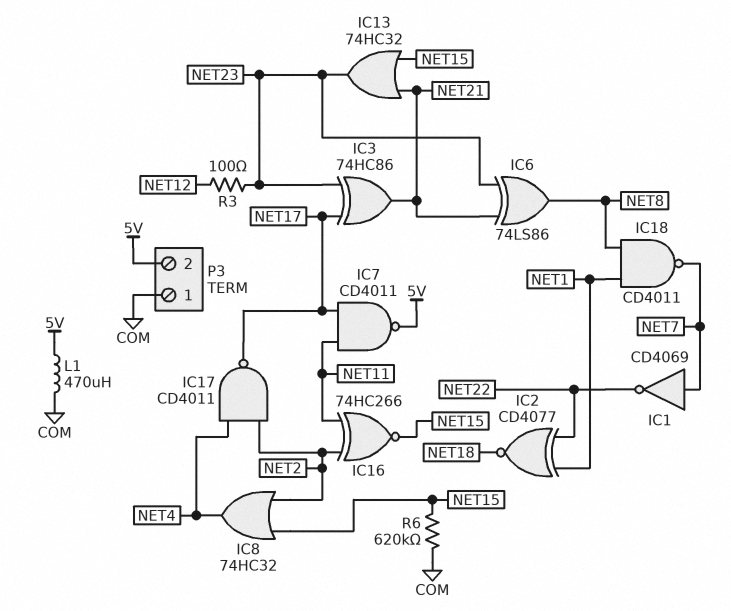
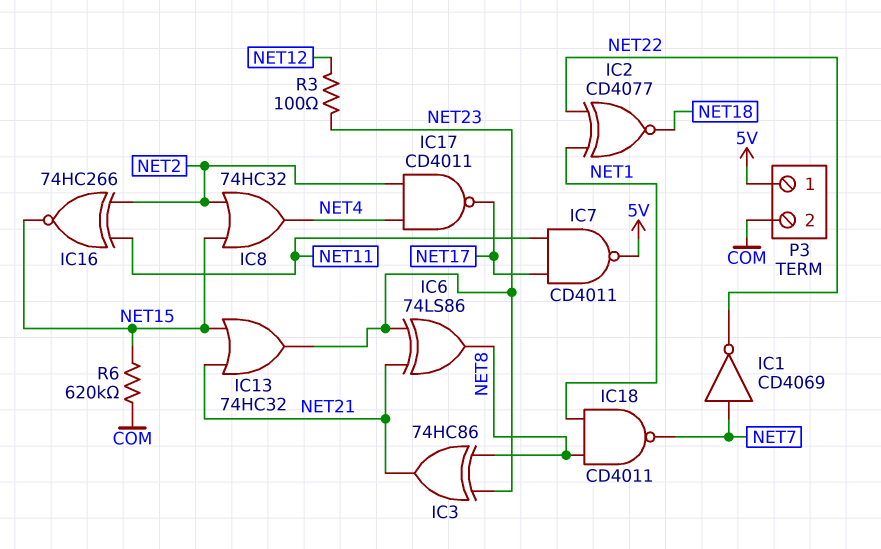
IC3: XOR 74HC86 (in NET17, in NET23, out NET21) -> XOR 74HC86 (in NET8, in NET23, out NET21)
L1: 470uH (5V, COM) -> none
P3 pin 1: COM -> 5V
P3 pin 2: 5V -> COM

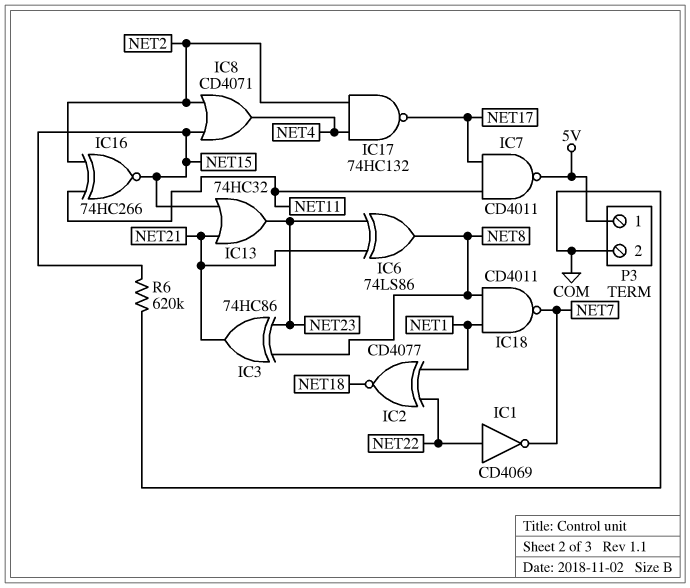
IC1: NOT CD4069 (in NET7, out NET22) -> NOT CD4069 (in NET22, out NET7)
IC8: OR 74HC32 (in NET2, in NET15, out NET4) -> OR CD4071 (in NET2, in NET15, out NET4)
IC17: NAND CD4011 (in NET2, in NET4, out NET17) -> NAND 74HC132 (in NET2, in NET4, out NET17)
R3: 100 (NET12, NET23) -> none

